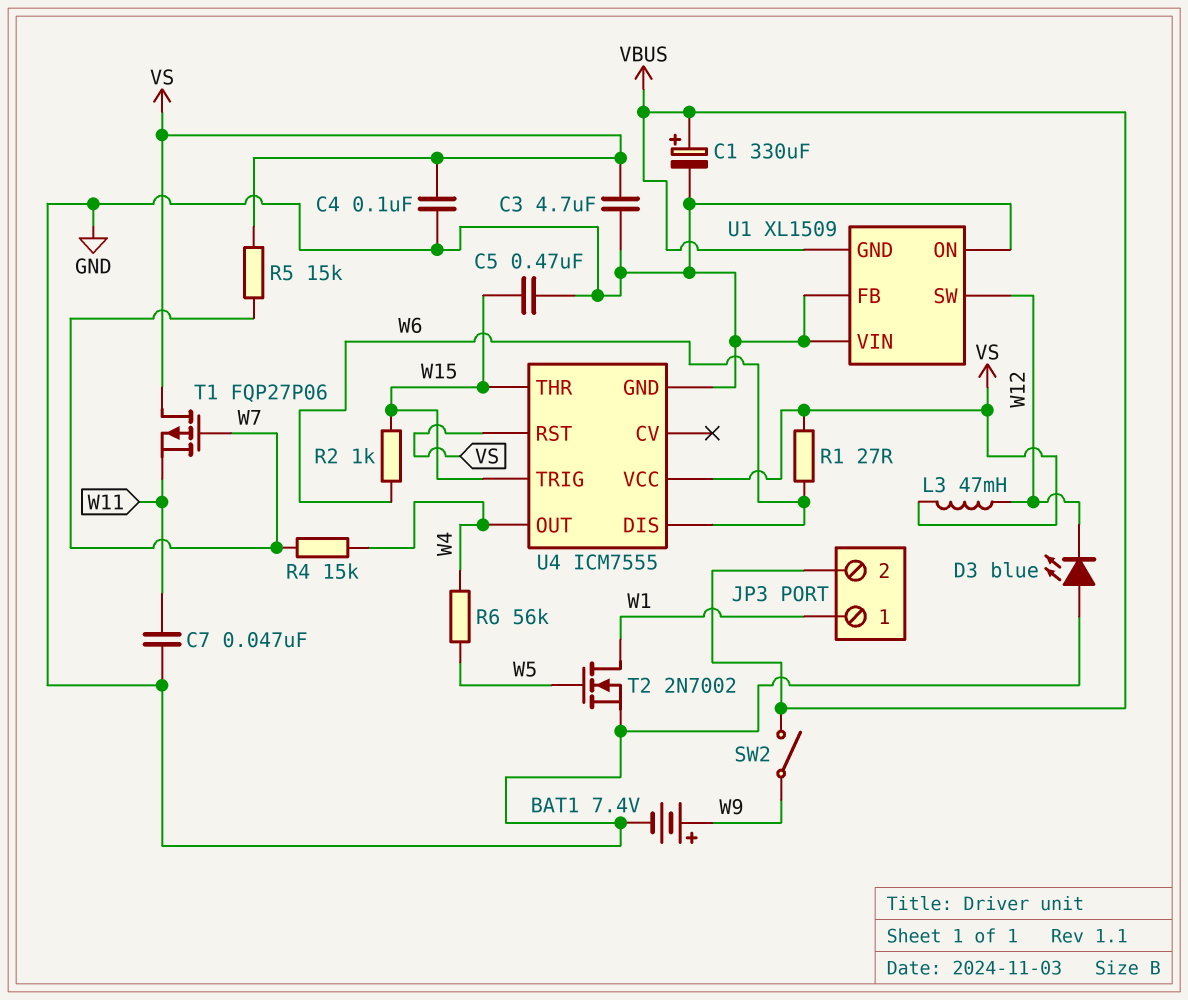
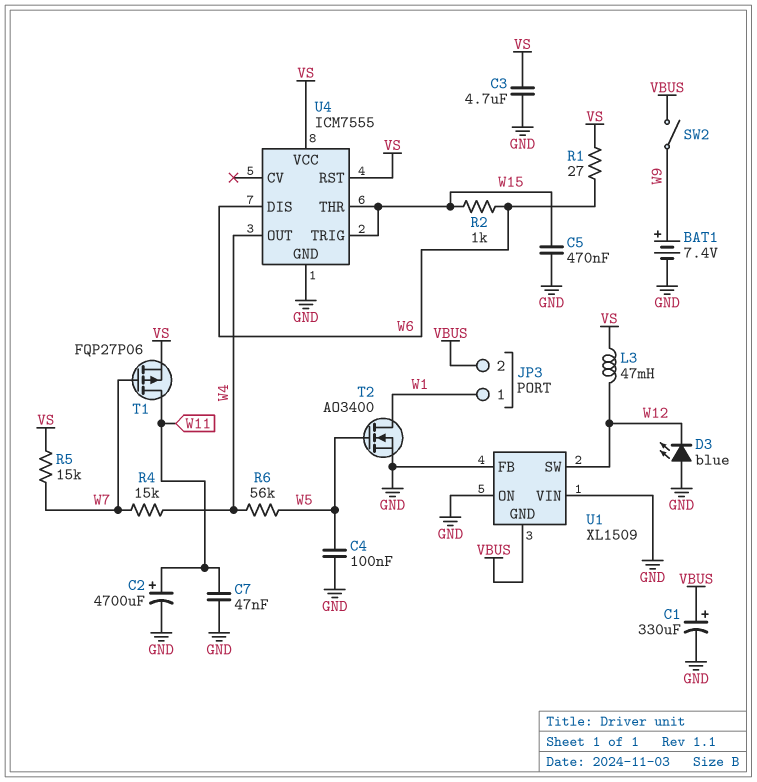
C2: none -> 4700uF (plus W11, minus GND)
C4: 100nF (GND, VS) -> 100nF (GND, W5)
T1: PMOS FQP27P06 (G W7, D VS, S W11) -> PMOS FQP27P06 (G W7, D W11, S VS)
T2: NMOS 2N7002 (G W5, D W1, S GND) -> NMOS AO3400 (G W5, D W1, S GND)

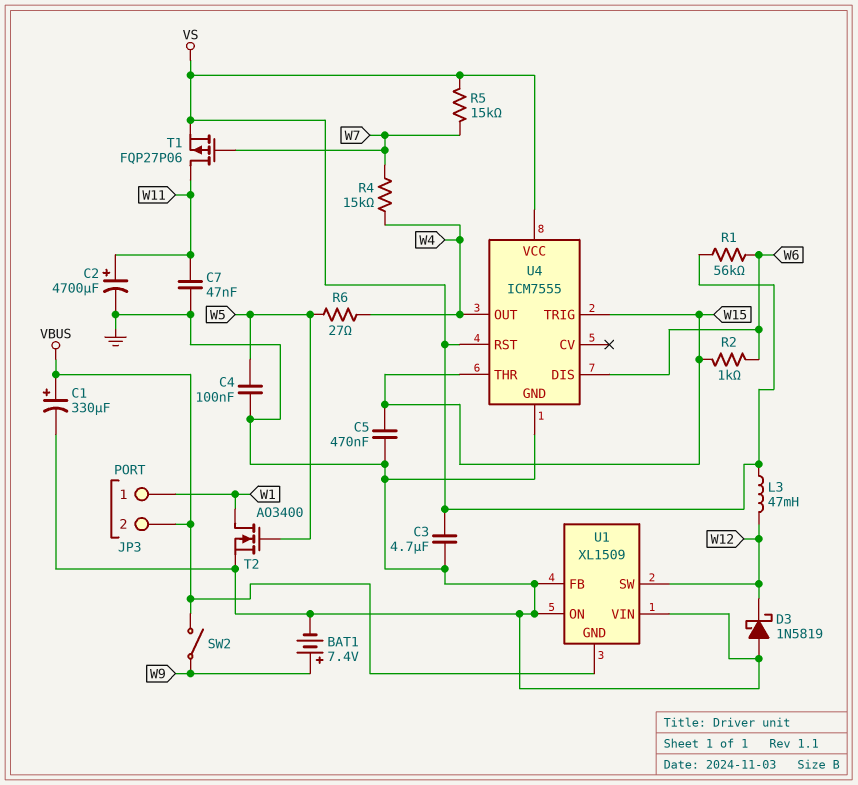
D3: LED blue (A GND, K W12) -> schottky 1N5819 (A GND, K W12)
R1: 27 (VS, W6) -> 56k (VS, W6)
R6: 56k (W4, W5) -> 27 (W4, W5)

